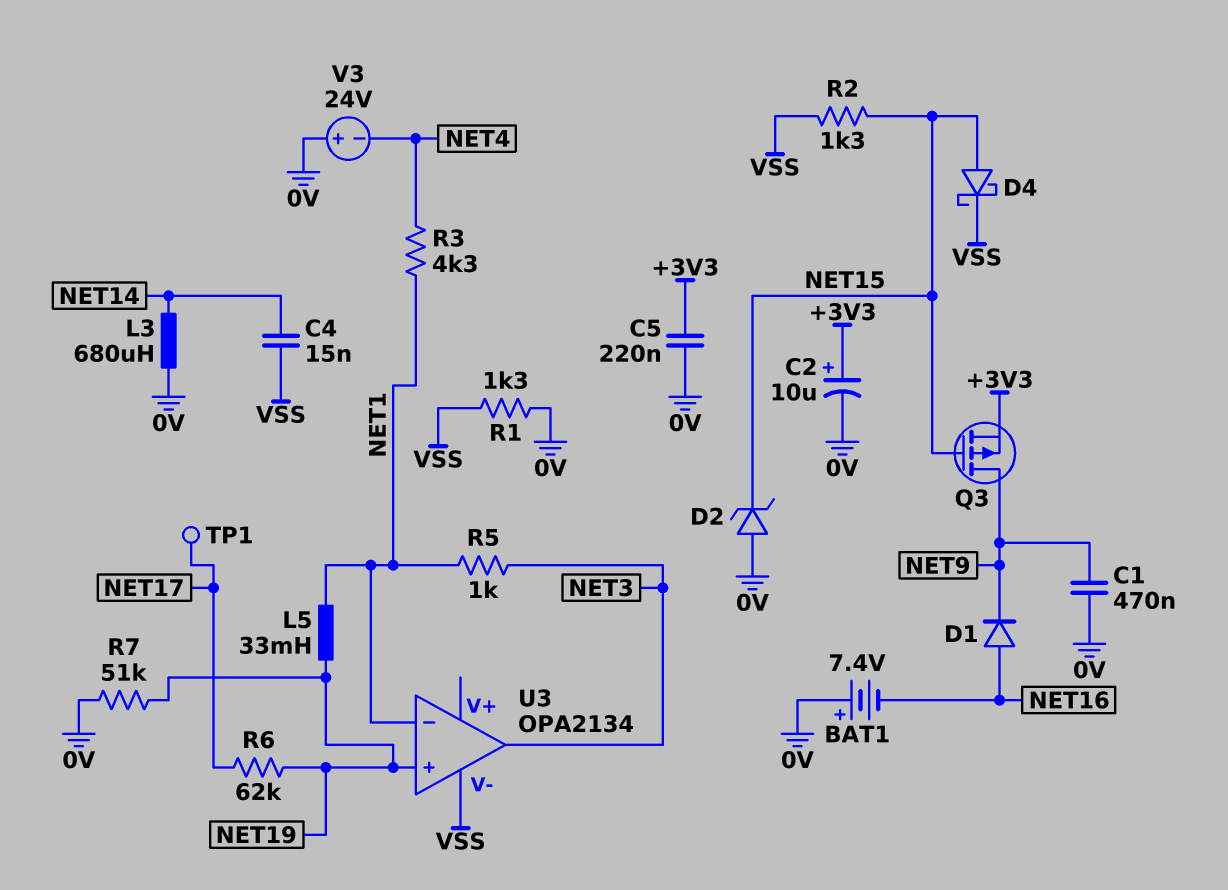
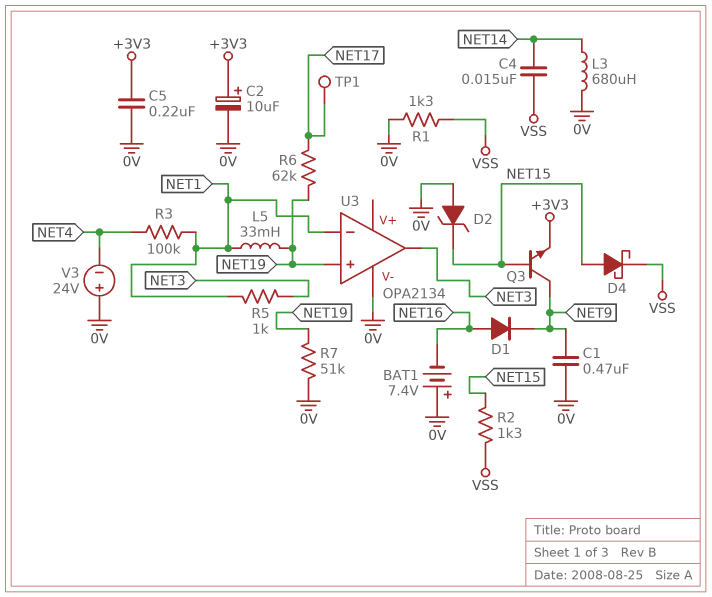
Q3: PMOS (G NET15, D NET9, S +3V3) -> NPN (B NET15, C NET9, E +3V3)
R3: 4.3k (NET1, NET4) -> 100k (NET1, NET4)
U3 pin V-: VSS -> 0V

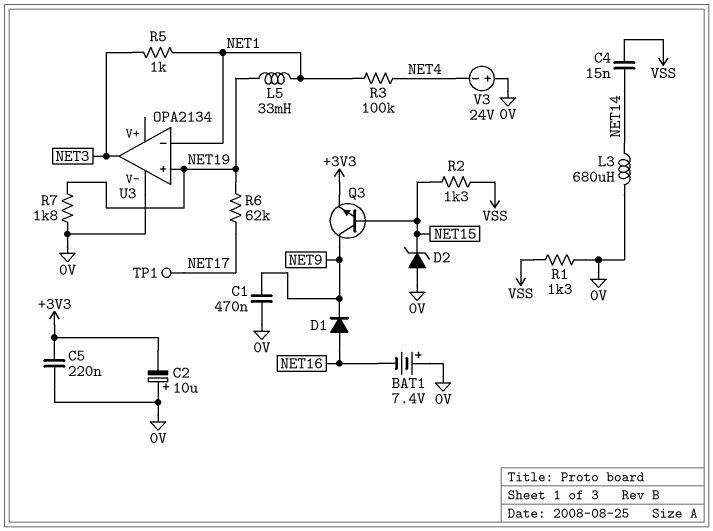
C2: 10uF (plus +3V3, minus 0V) -> 10uF (plus 0V, minus +3V3)
D4: schottky (A NET15, K VSS) -> none
R7: 51k (0V, NET19) -> 1.8k (0V, NET19)

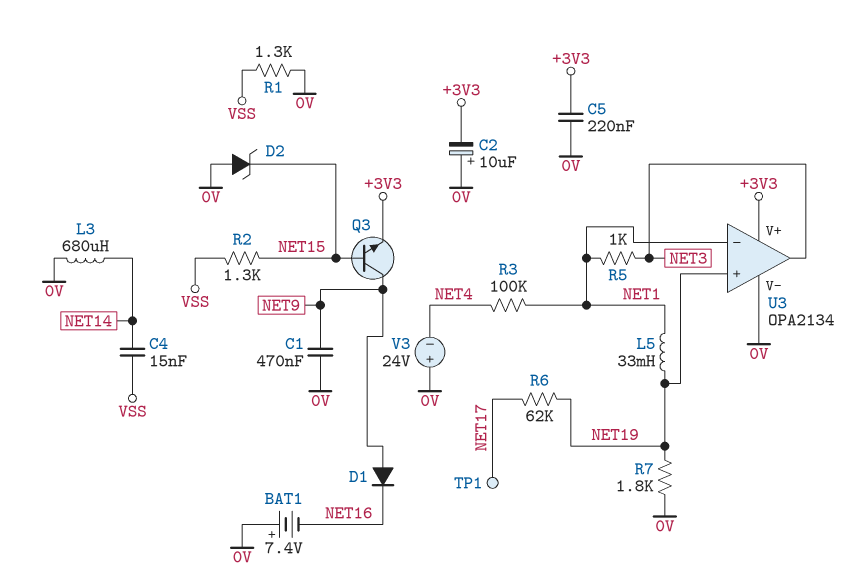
D1: diode (A NET16, K NET9) -> diode (A NET9, K NET16)
U3 pin V+: none -> +3V3

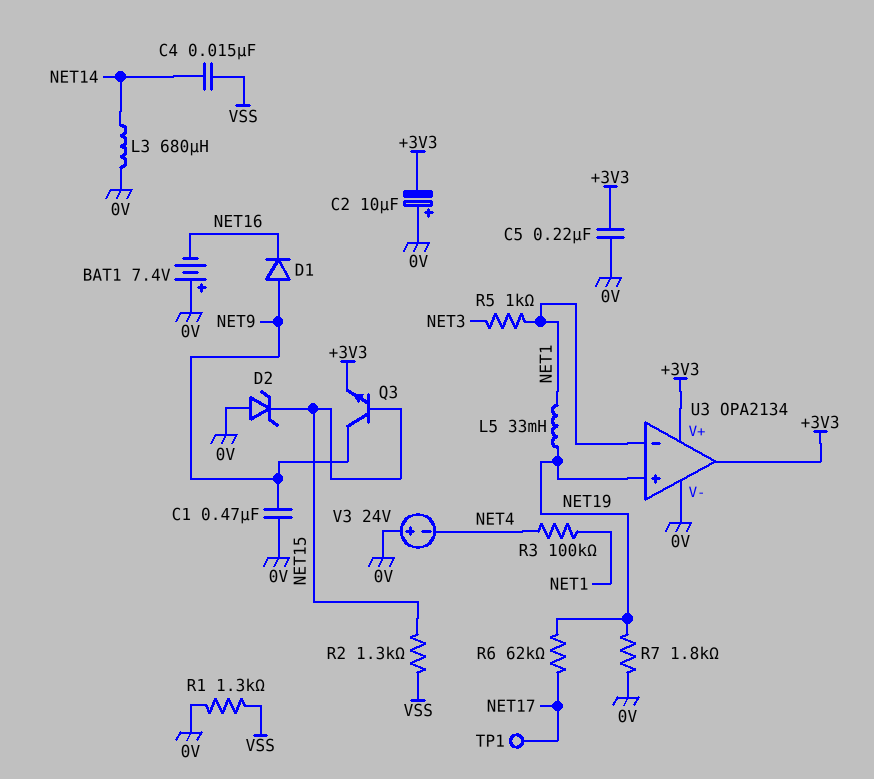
U3 pin out: NET3 -> +3V3

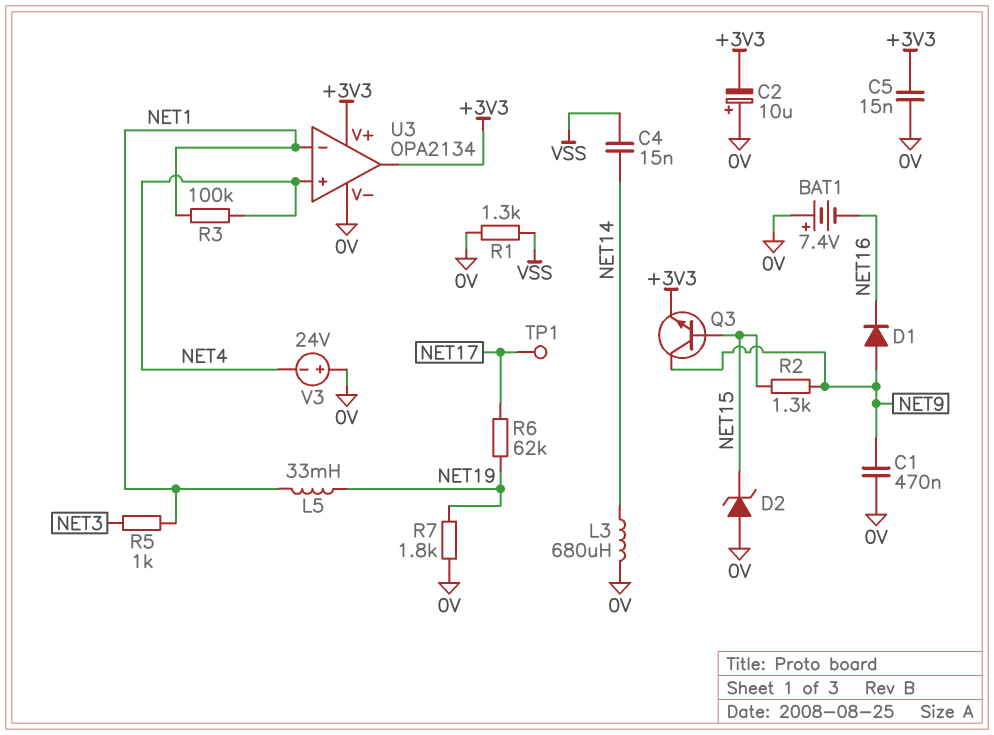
C5: 220nF (+3V3, 0V) -> 15nF (+3V3, 0V)
R2: 1.3k (NET15, VSS) -> 1.3k (NET9, NET15)
U3 pin in+: NET19 -> NET4

